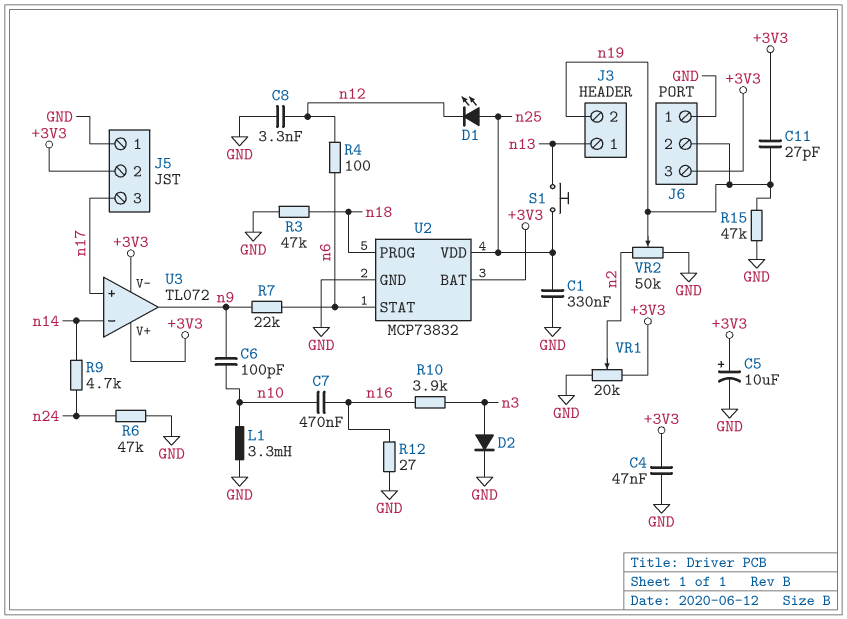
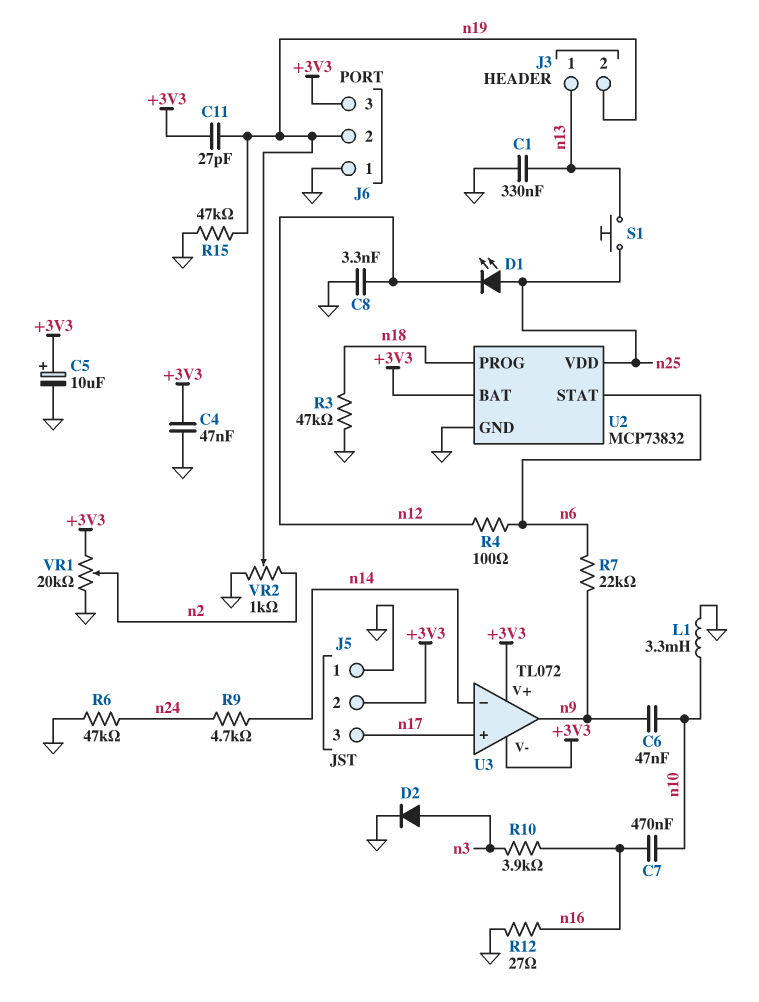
C1: 330nF (GND, n25) -> 330nF (GND, n13)
C6: 100pF (n9, n10) -> 47nF (n9, n10)
VR2: 50k (GND, n2, wiper n19) -> 1k (GND, n2, wiper n19)

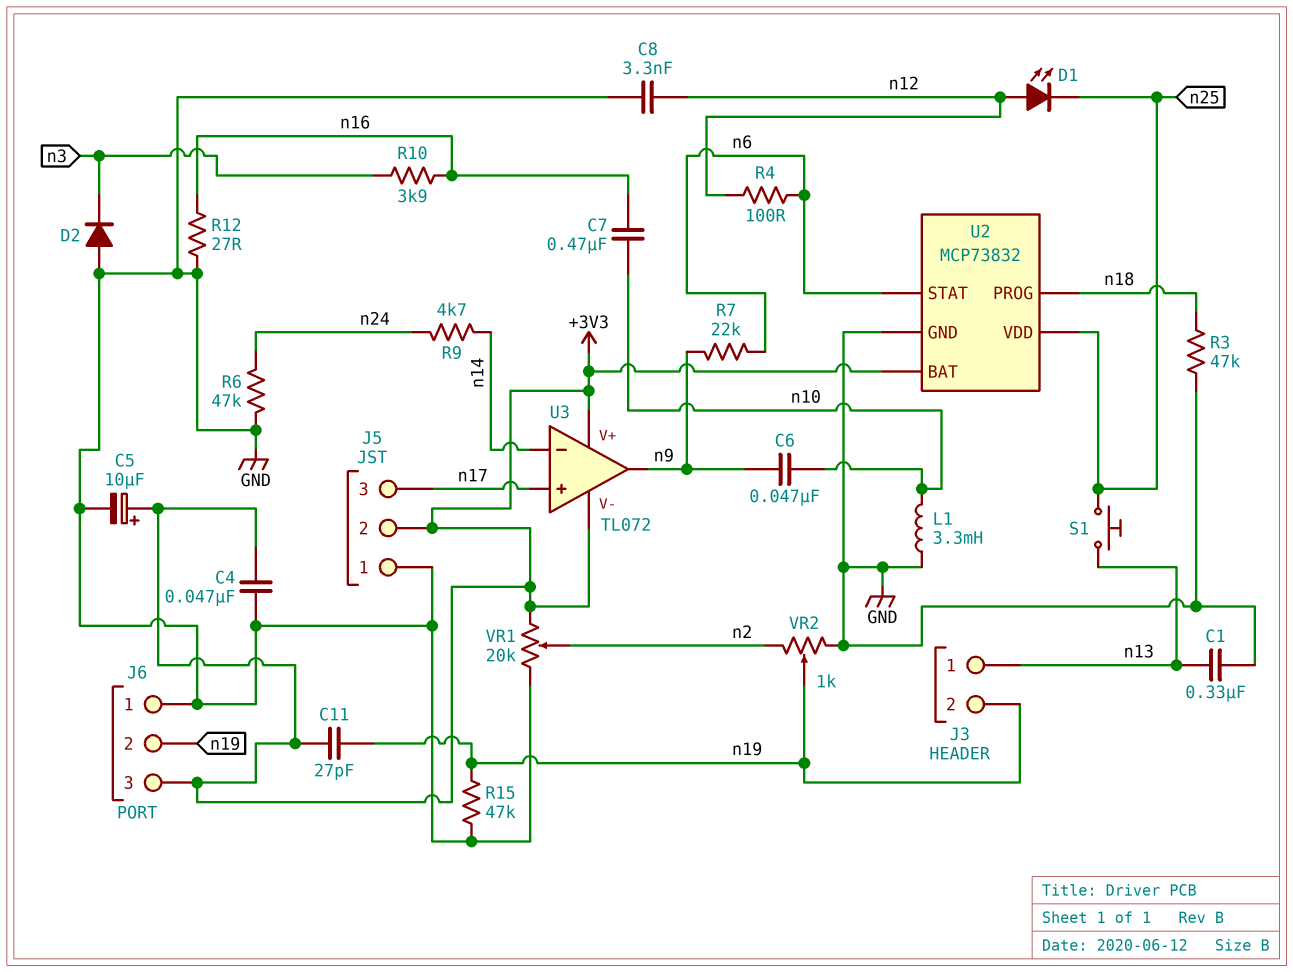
D1: LED (A n25, K n12) -> LED (A n12, K n25)
D2: diode (A n3, K GND) -> diode (A GND, K n3)

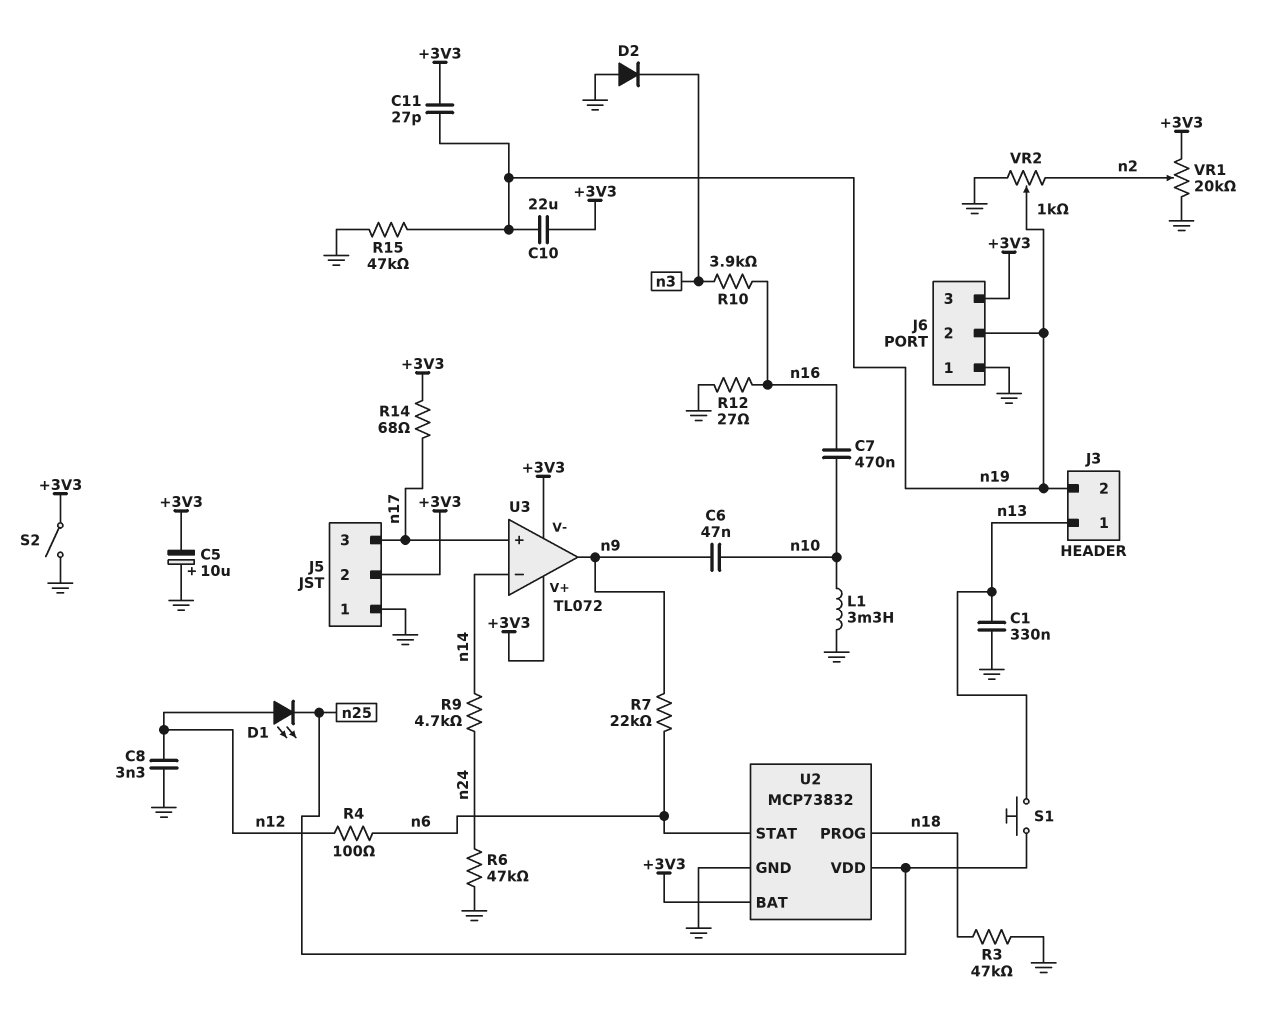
C4: 47nF (+3V3, GND) -> none
C5: 10uF (plus +3V3, minus GND) -> 10uF (plus GND, minus +3V3)
C10: none -> 22uF (+3V3, n19)
R14: none -> 68 (+3V3, n17)
S2: none -> switch (+3V3, GND)

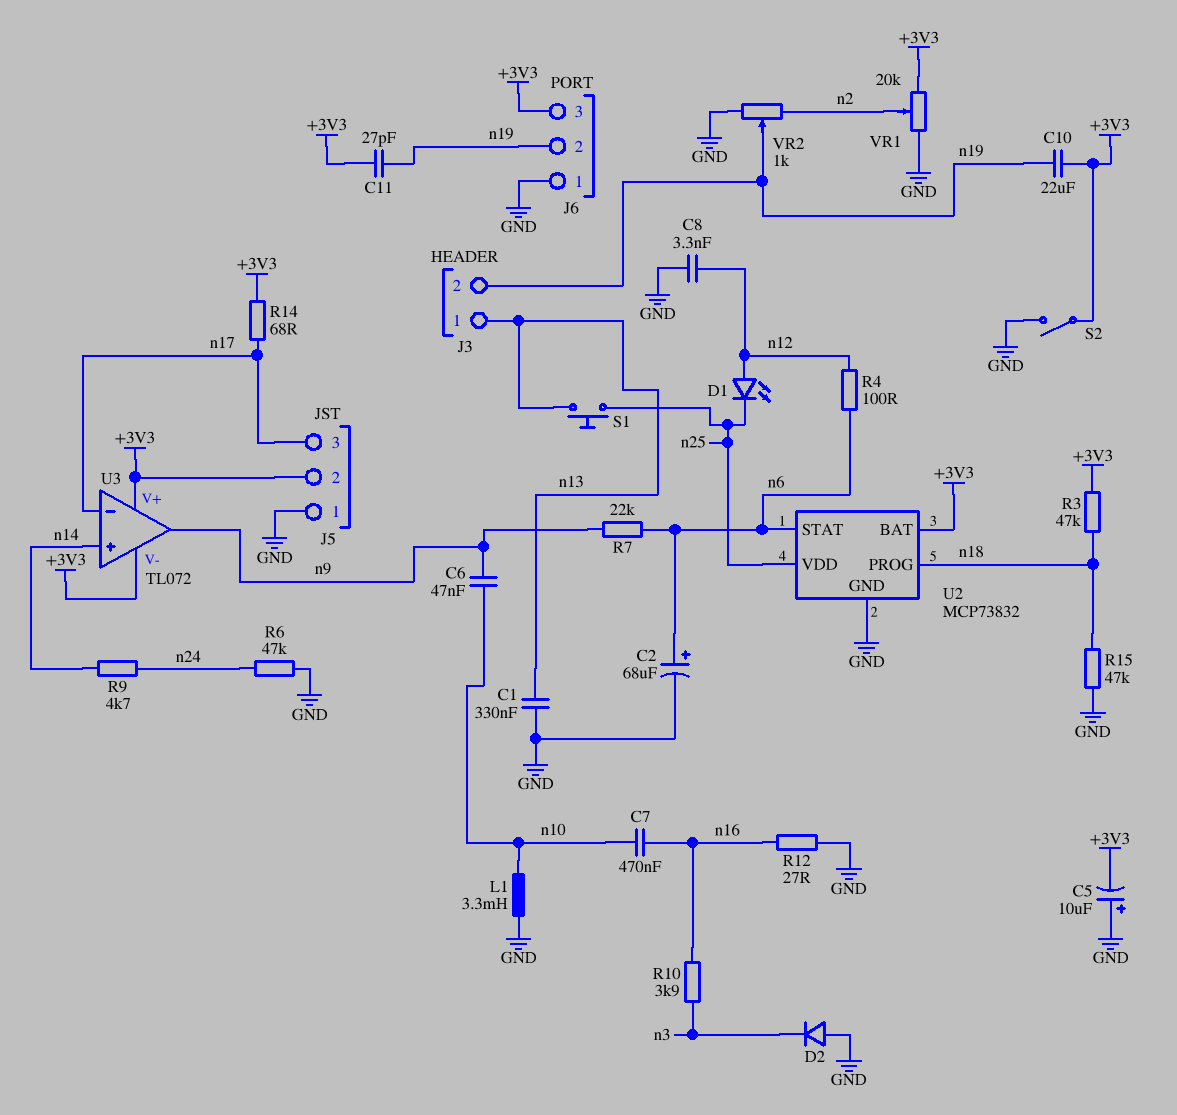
C2: none -> 68uF (plus n6, minus GND)
R3: 47k (GND, n18) -> 47k (+3V3, n18)
R15: 47k (GND, n19) -> 47k (GND, n18)
U3 pin in+: n17 -> n14
U3 pin in-: n14 -> n17

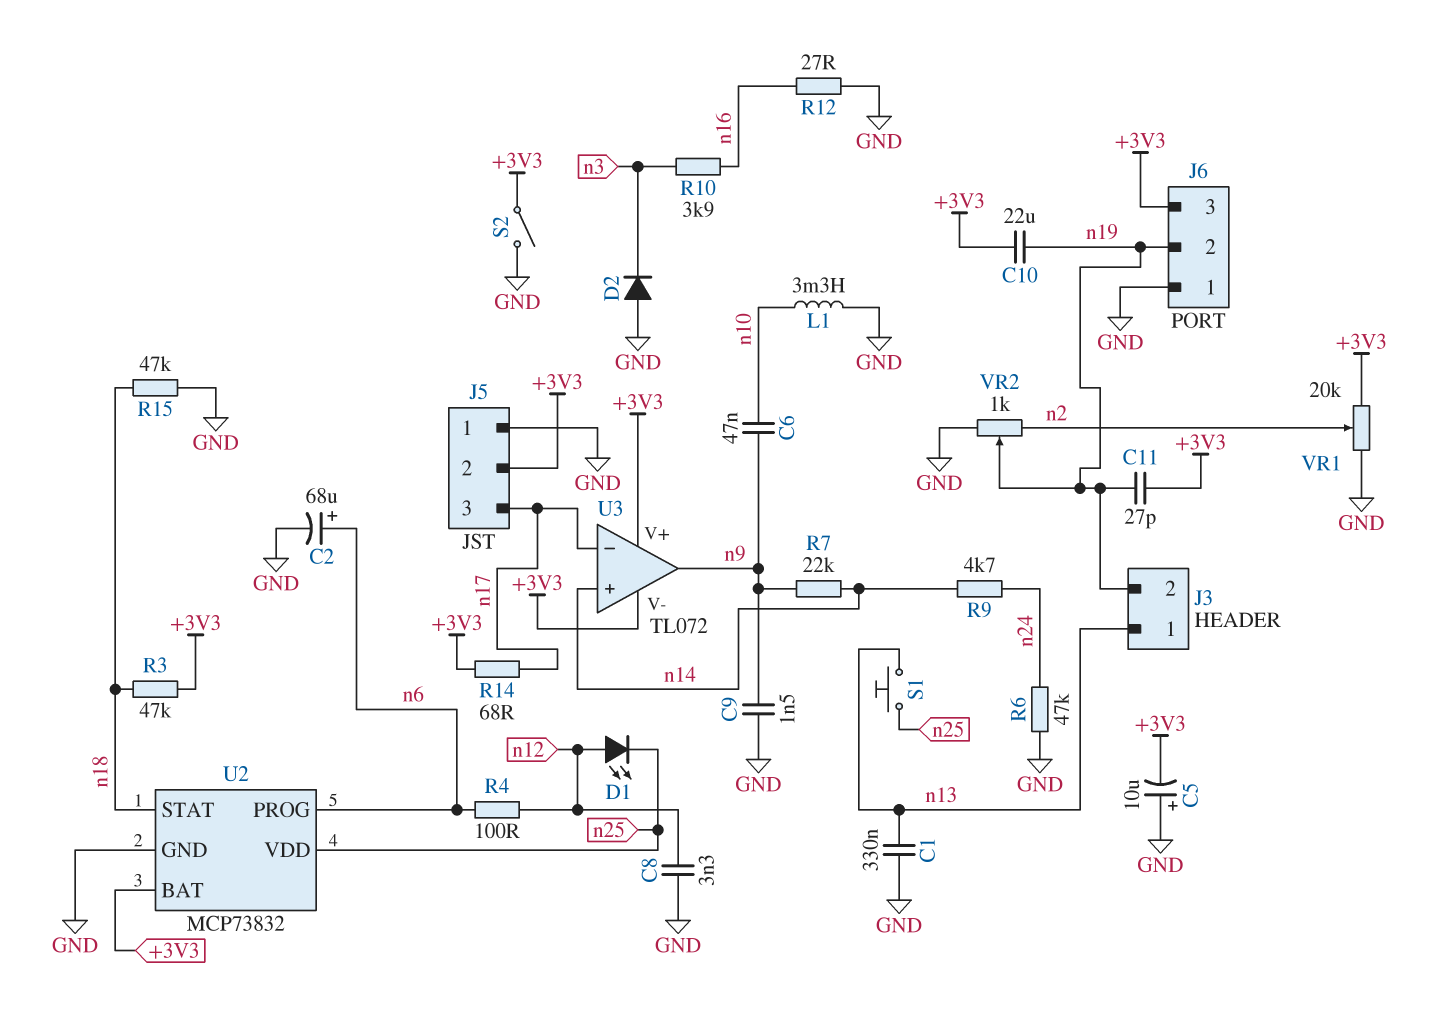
C7: 470nF (n10, n16) -> none
C9: none -> 1.5nF (GND, n9)
R7: 22k (n6, n9) -> 22k (n9, n14)
U2 pin PROG: n18 -> n6
U2 pin STAT: n6 -> n18

